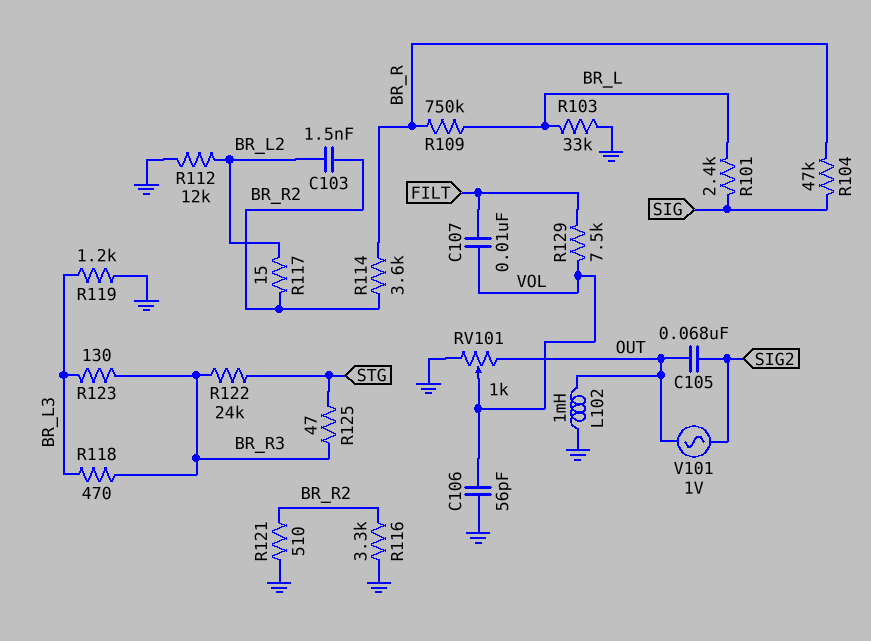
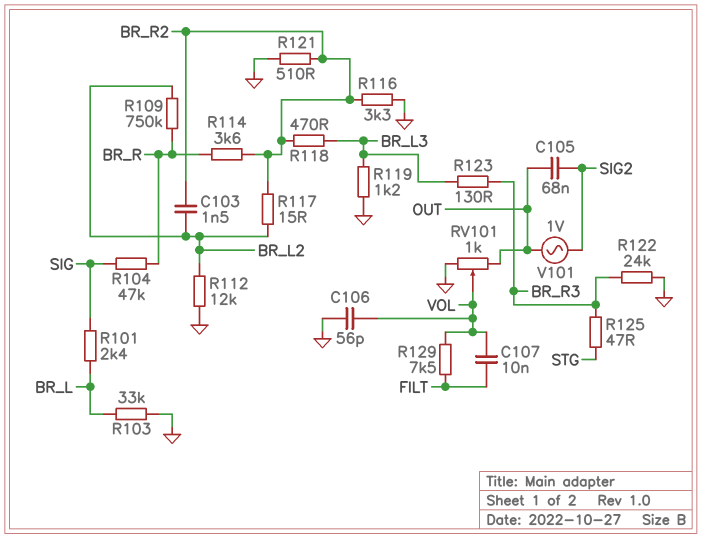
L102: 1mH (GND, OUT) -> none
R109: 750k (BR_L, BR_R) -> 750k (BR_L2, BR_R)
R118: 470 (BR_L3, BR_R3) -> 470 (BR_L3, BR_R2)
R122: 24k (BR_R3, STG) -> 24k (BR_R3, GND)

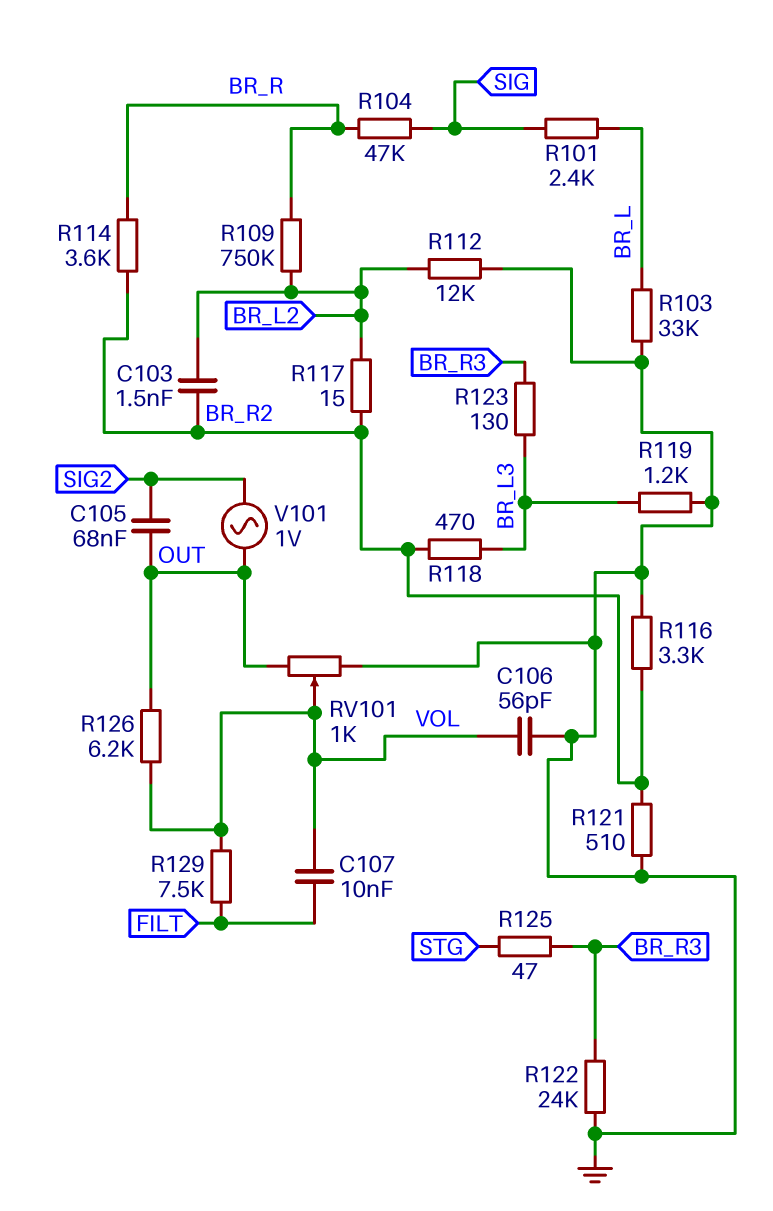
R126: none -> 6.2k (OUT, VOL)

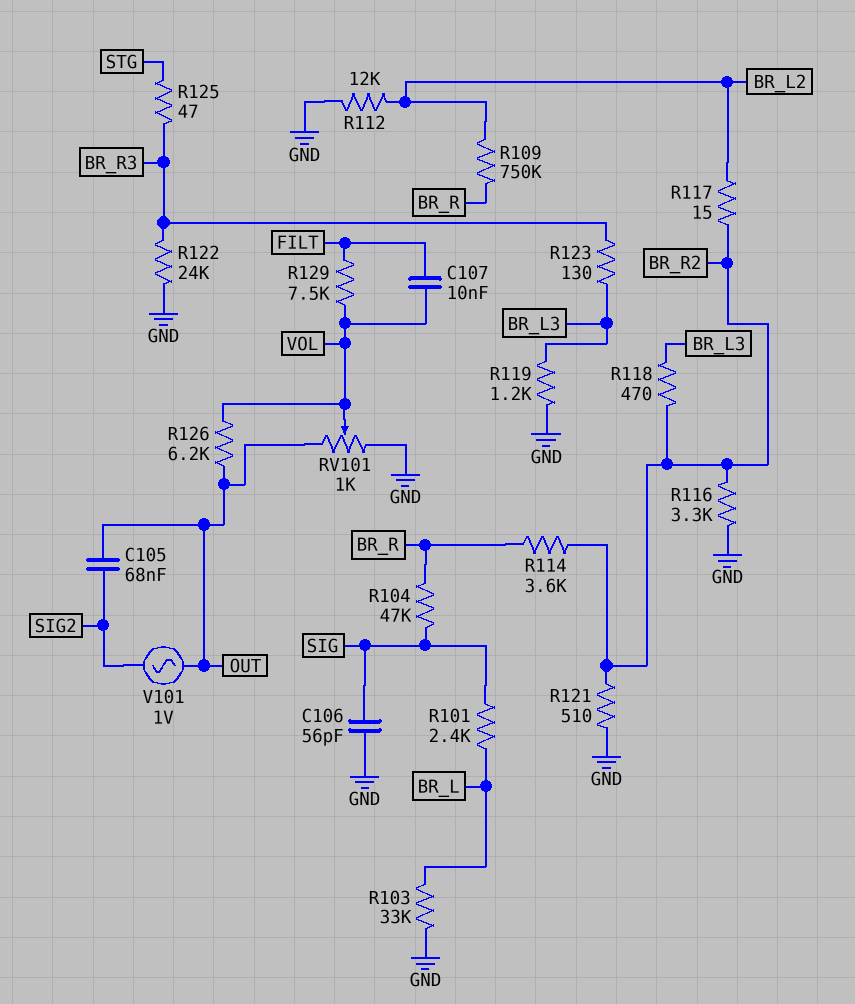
C103: 1.5nF (BR_L2, BR_R2) -> none
C106: 56pF (GND, VOL) -> 56pF (GND, SIG)

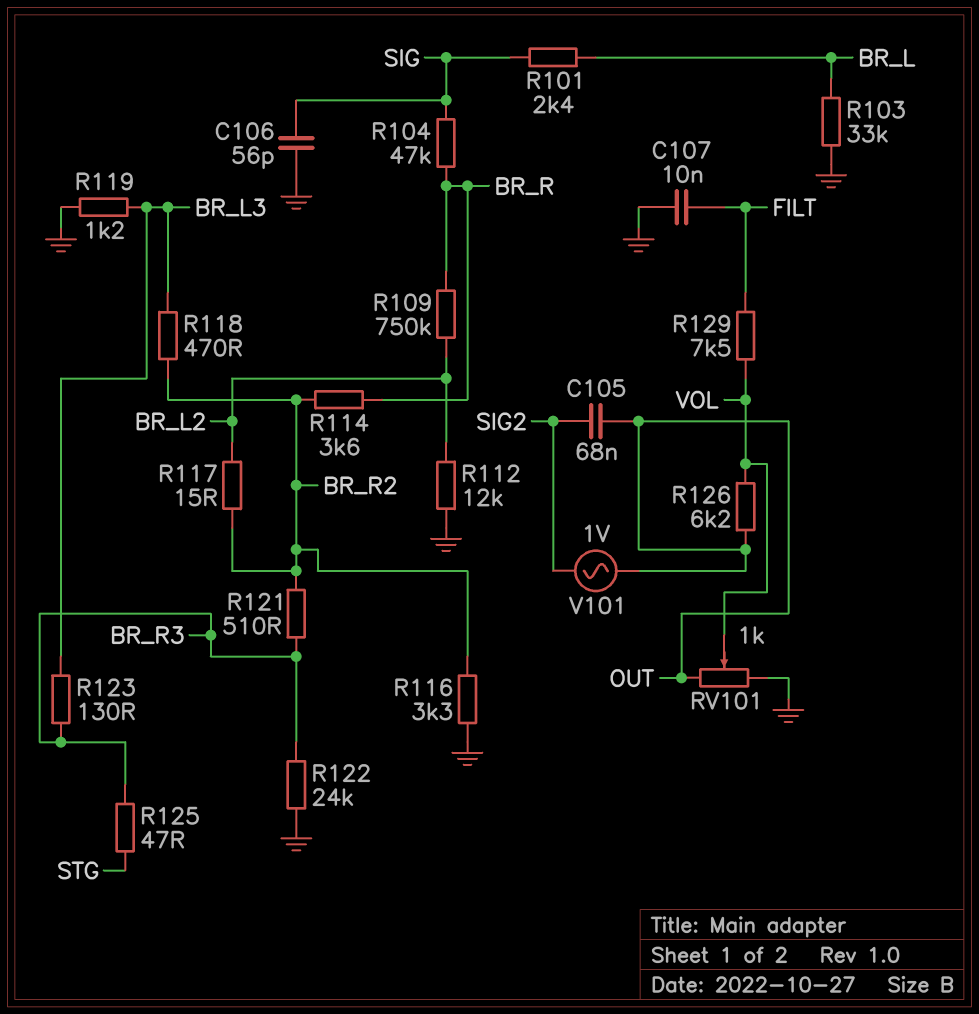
C107: 10nF (FILT, VOL) -> 10nF (FILT, GND)
R121: 510 (BR_R2, GND) -> 510 (BR_R2, BR_R3)

